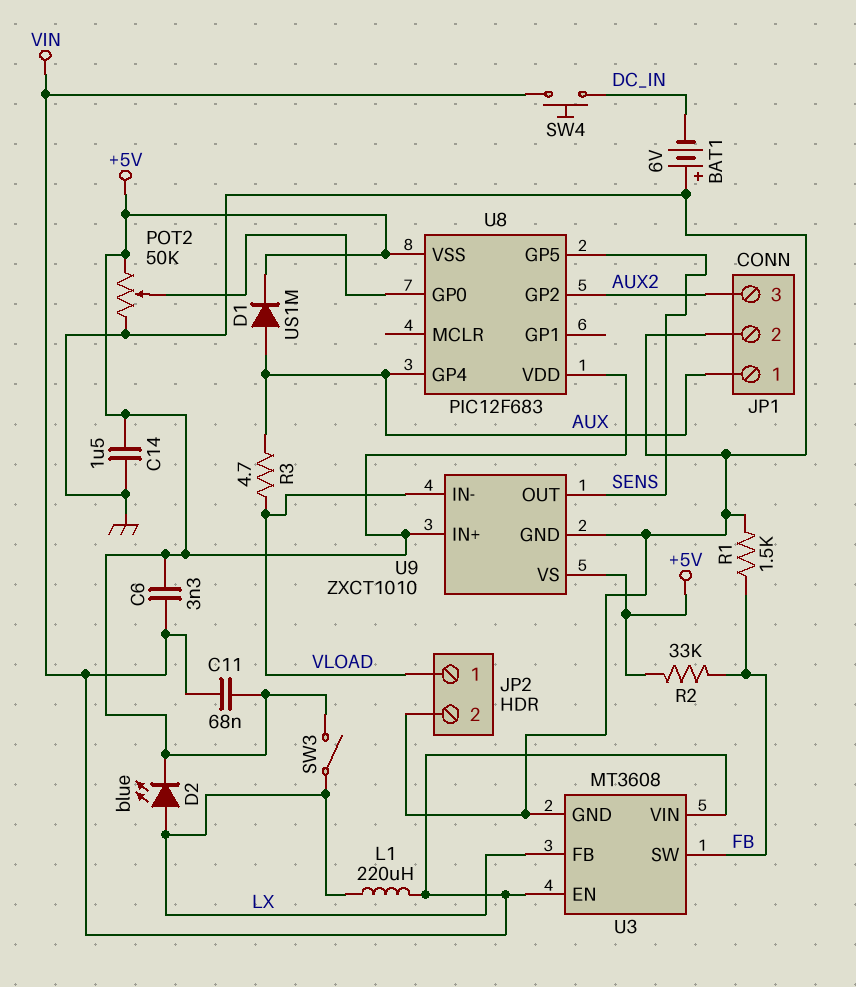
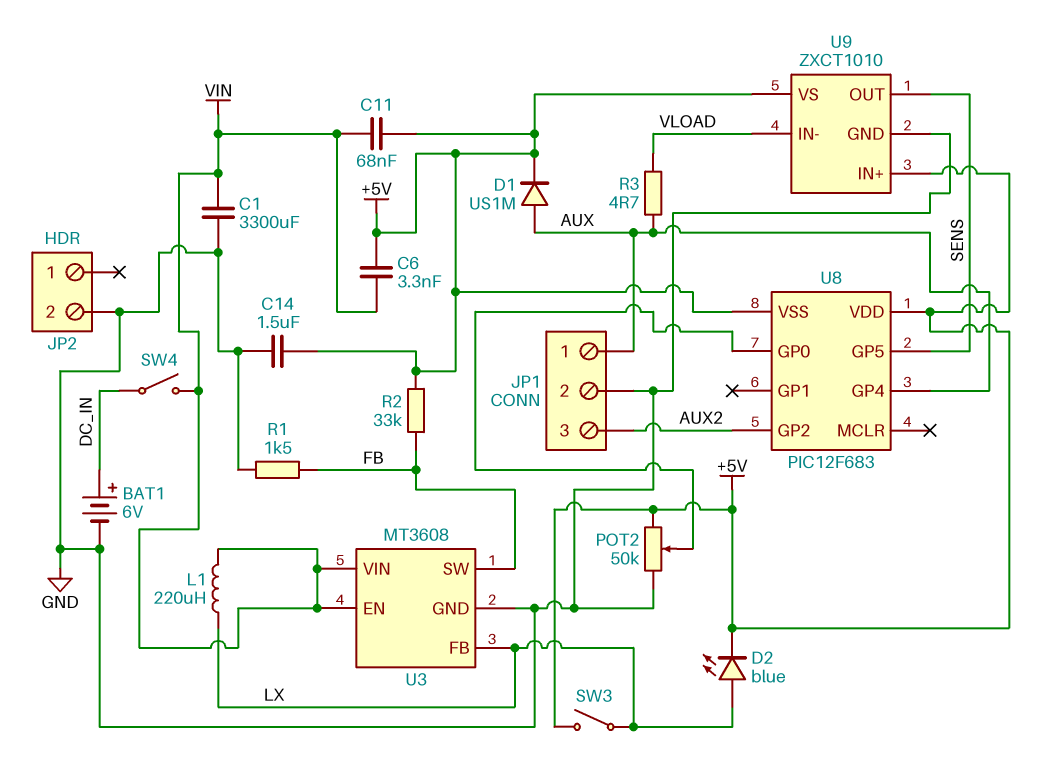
BAT1: 6V (plus GND, minus DC_IN) -> 6V (plus DC_IN, minus GND)
C1: none -> 3300uF (GND, VIN)
JP2 pin 1: VLOAD -> none
SW4: button (DC_IN, VIN) -> switch (DC_IN, VIN)

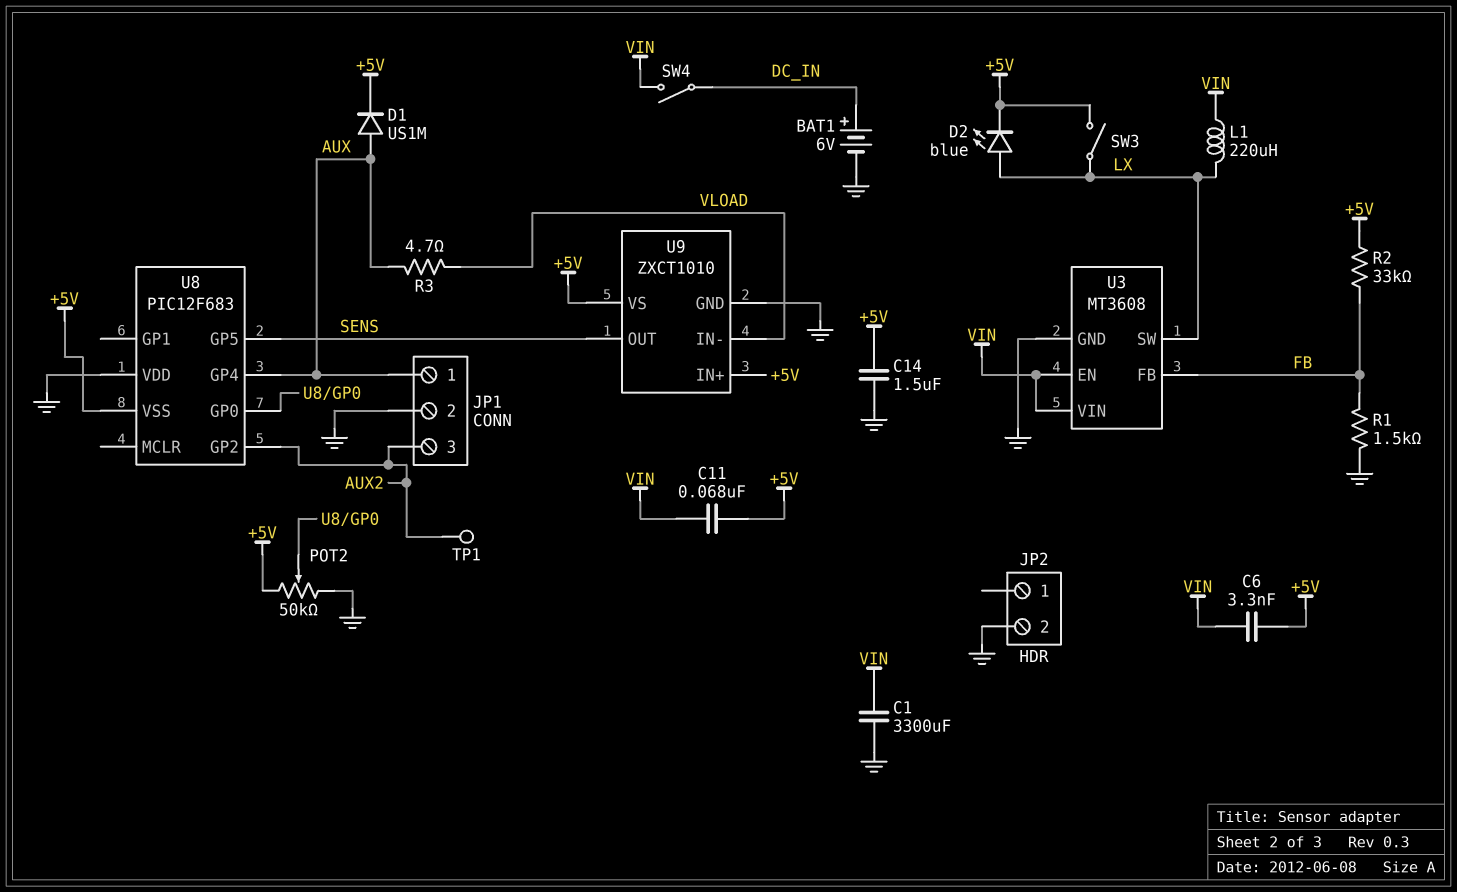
TP1: none -> test point (AUX2)
U3 pin FB: LX -> FB
U3 pin SW: FB -> LX
U8 pin VDD: +5V -> GND

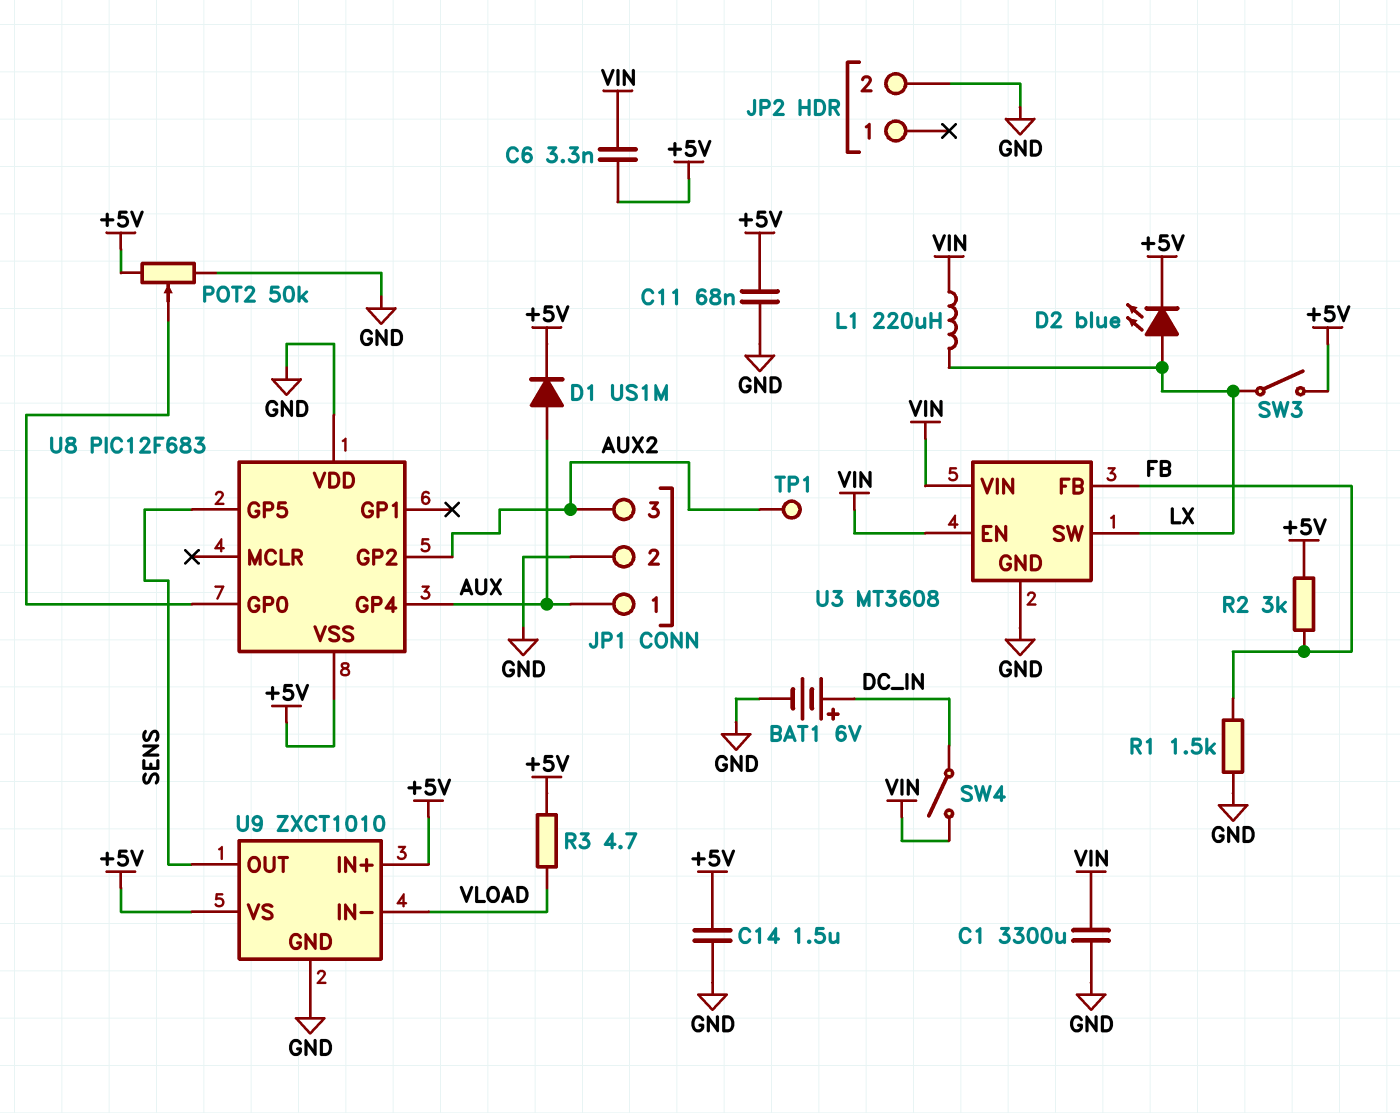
C11: 68nF (+5V, VIN) -> 68nF (+5V, GND)
R2: 33k (+5V, FB) -> 3k (+5V, FB)
R3: 4.7 (AUX, VLOAD) -> 4.7 (+5V, VLOAD)

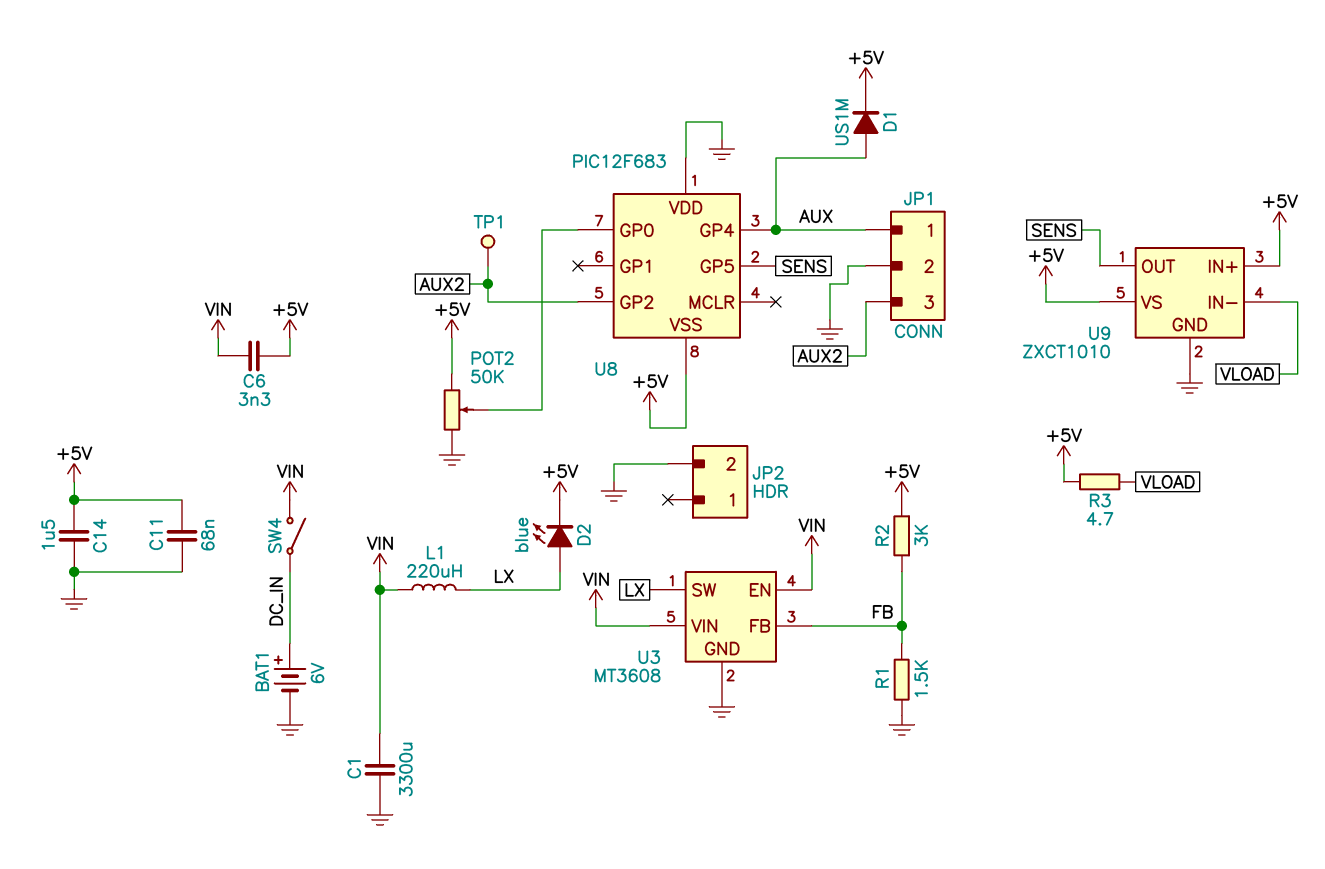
SW3: switch (+5V, LX) -> none

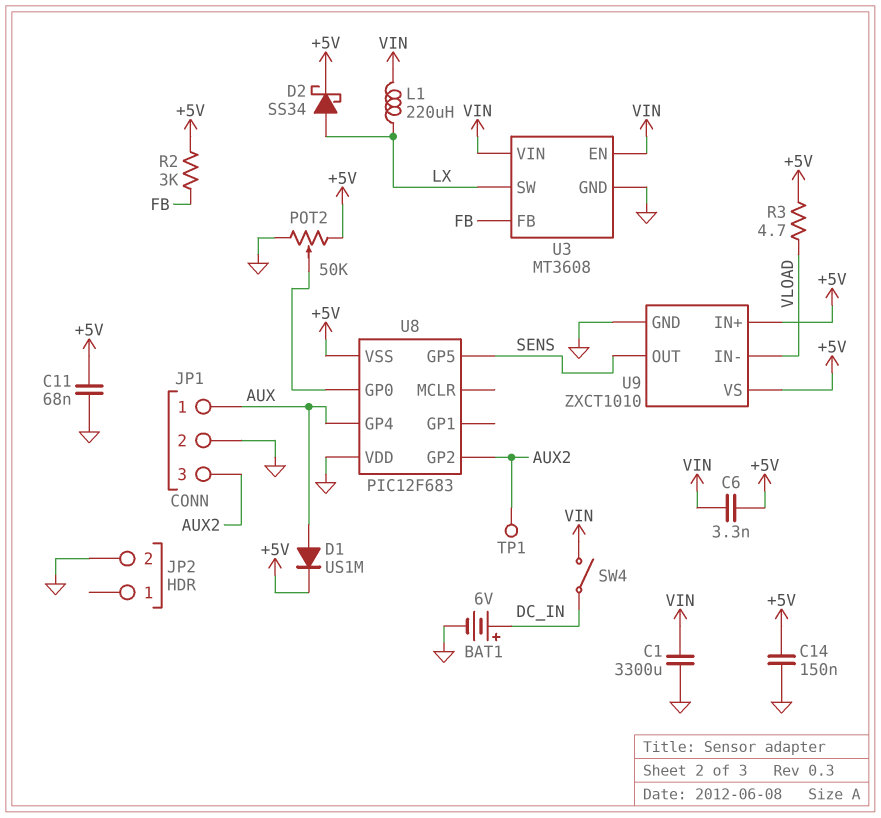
C14: 1.5uF (+5V, GND) -> 150nF (+5V, GND)
D2: LED blue (A LX, K +5V) -> schottky SS34 (A LX, K +5V)
R1: 1.5k (FB, GND) -> none

